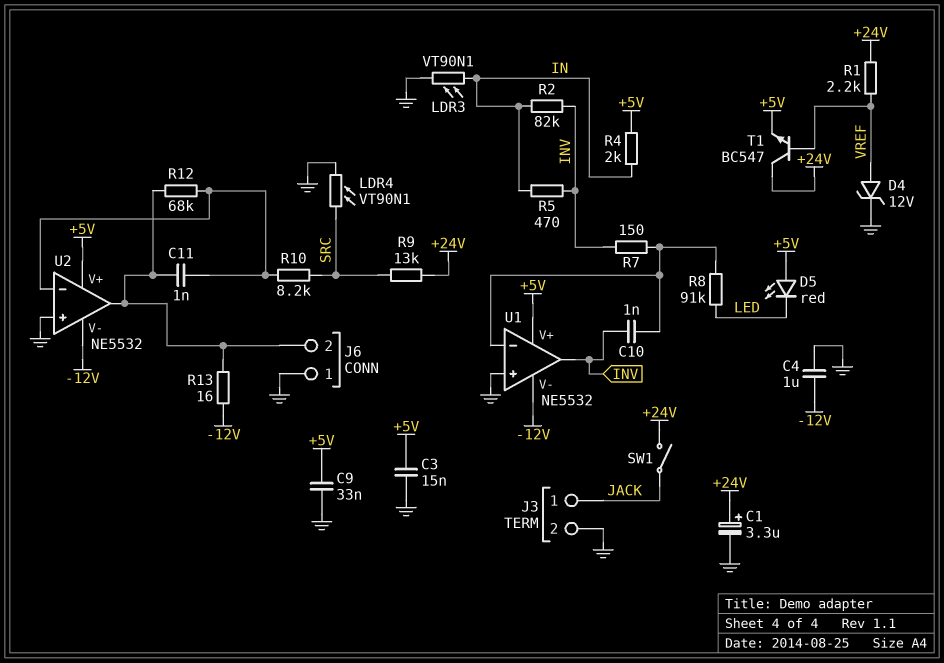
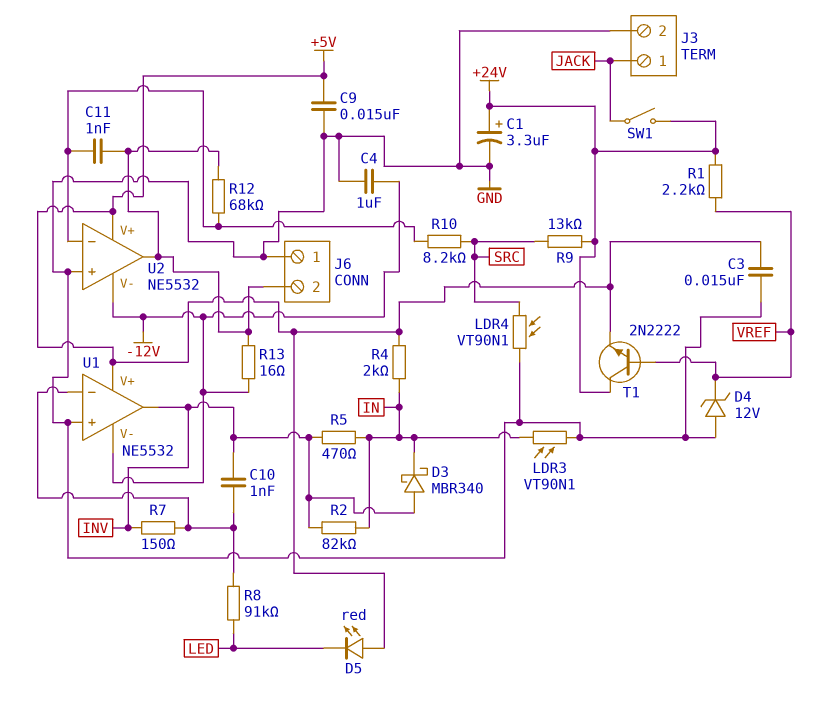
C9: 33nF (+5V, GND) -> 15nF (+5V, GND)
D3: none -> schottky MBR340 (A INV, K IN)
D4: zener 12V (A VREF, K GND) -> zener 12V (A GND, K VREF)
T1: NPN BC547 (B VREF, C +24V, E +5V) -> NPN 2N2222 (B VREF, C +24V, E +5V)

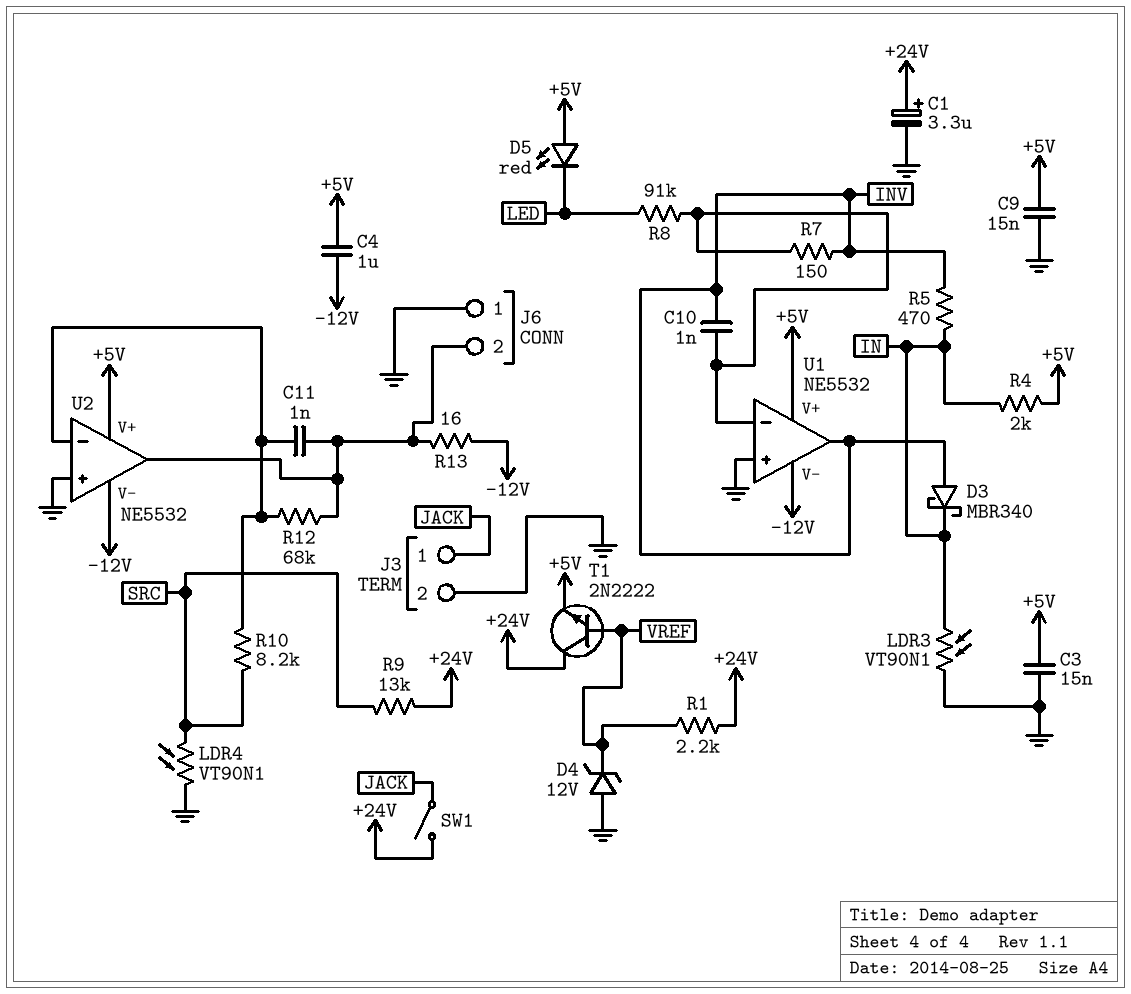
C4: 1uF (-12V, GND) -> 1uF (+5V, -12V)
R2: 82k (IN, INV) -> none

